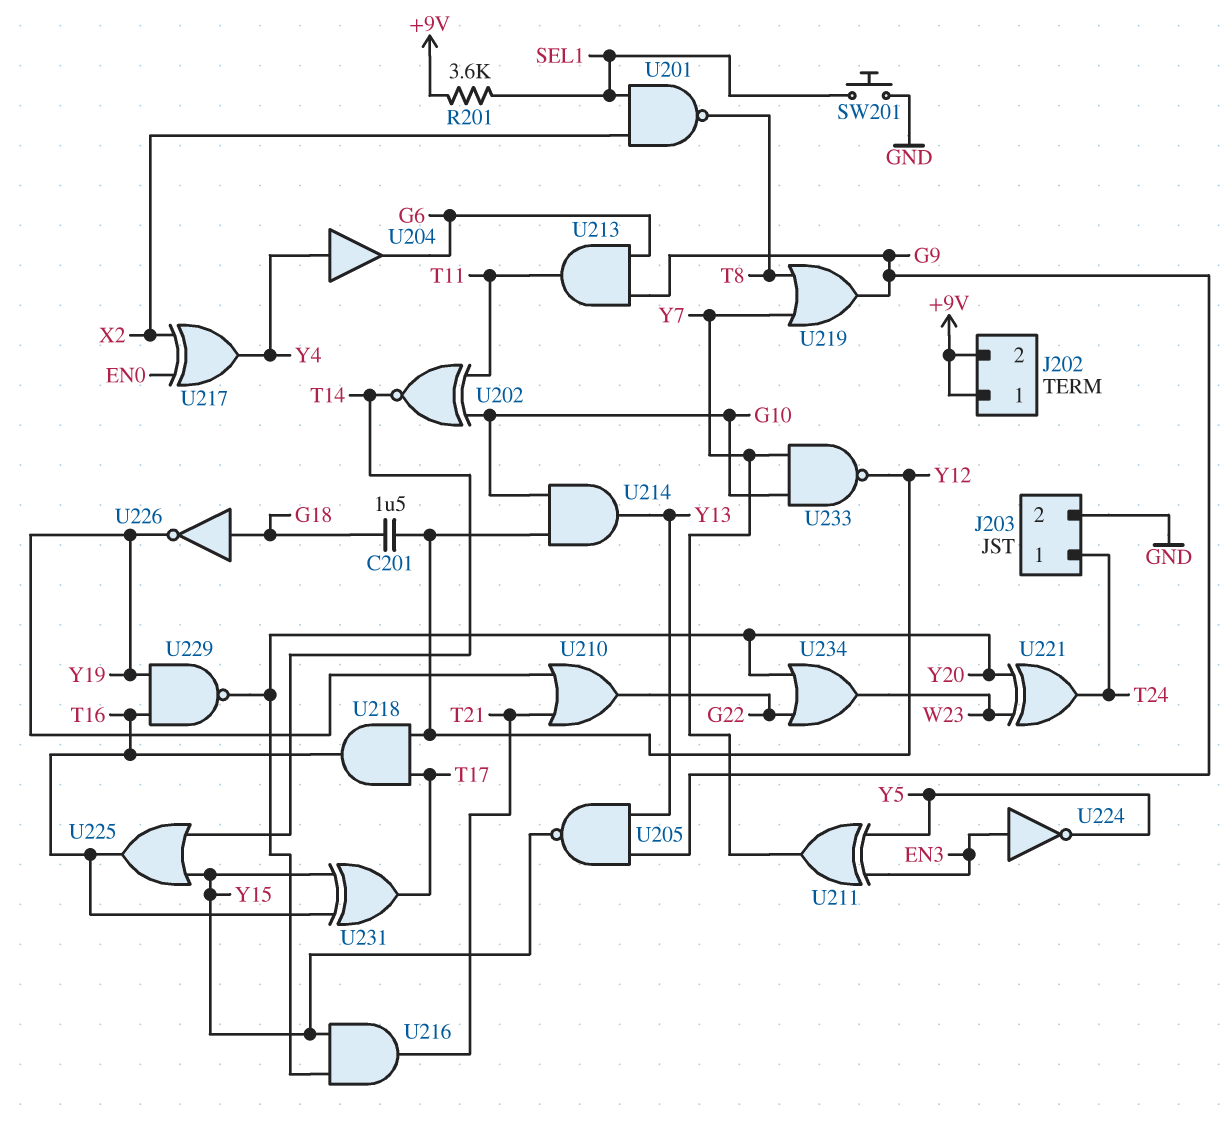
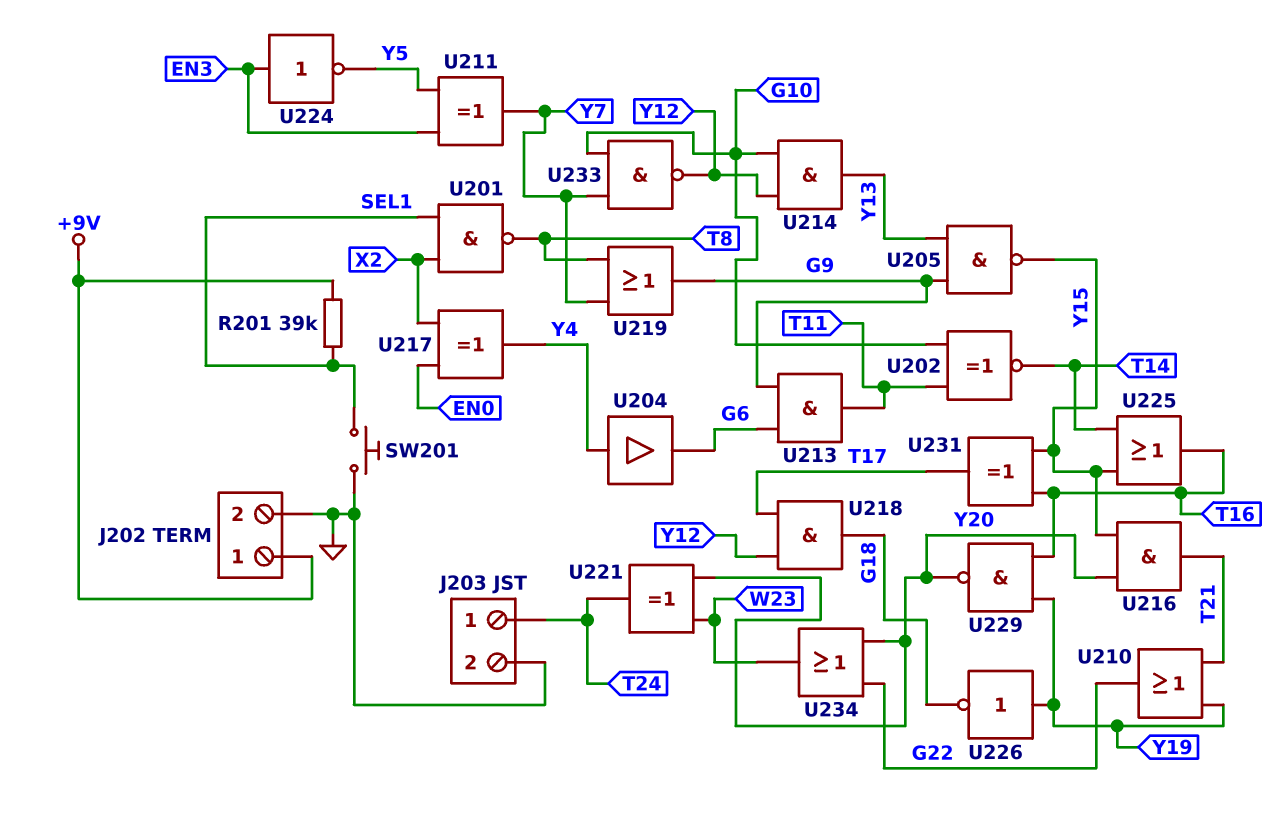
C201: 1.5uF (G18, Y12) -> none
J202 pin 2: +9V -> GND
R201: 3.6k (+9V, SEL1) -> 39k (+9V, SEL1)
U218: AND (in T17, in Y12, out T16) -> AND (in T17, in Y12, out G18)
U226: NOT (in G18, out Y19) -> NOT (in Y19, out G18)

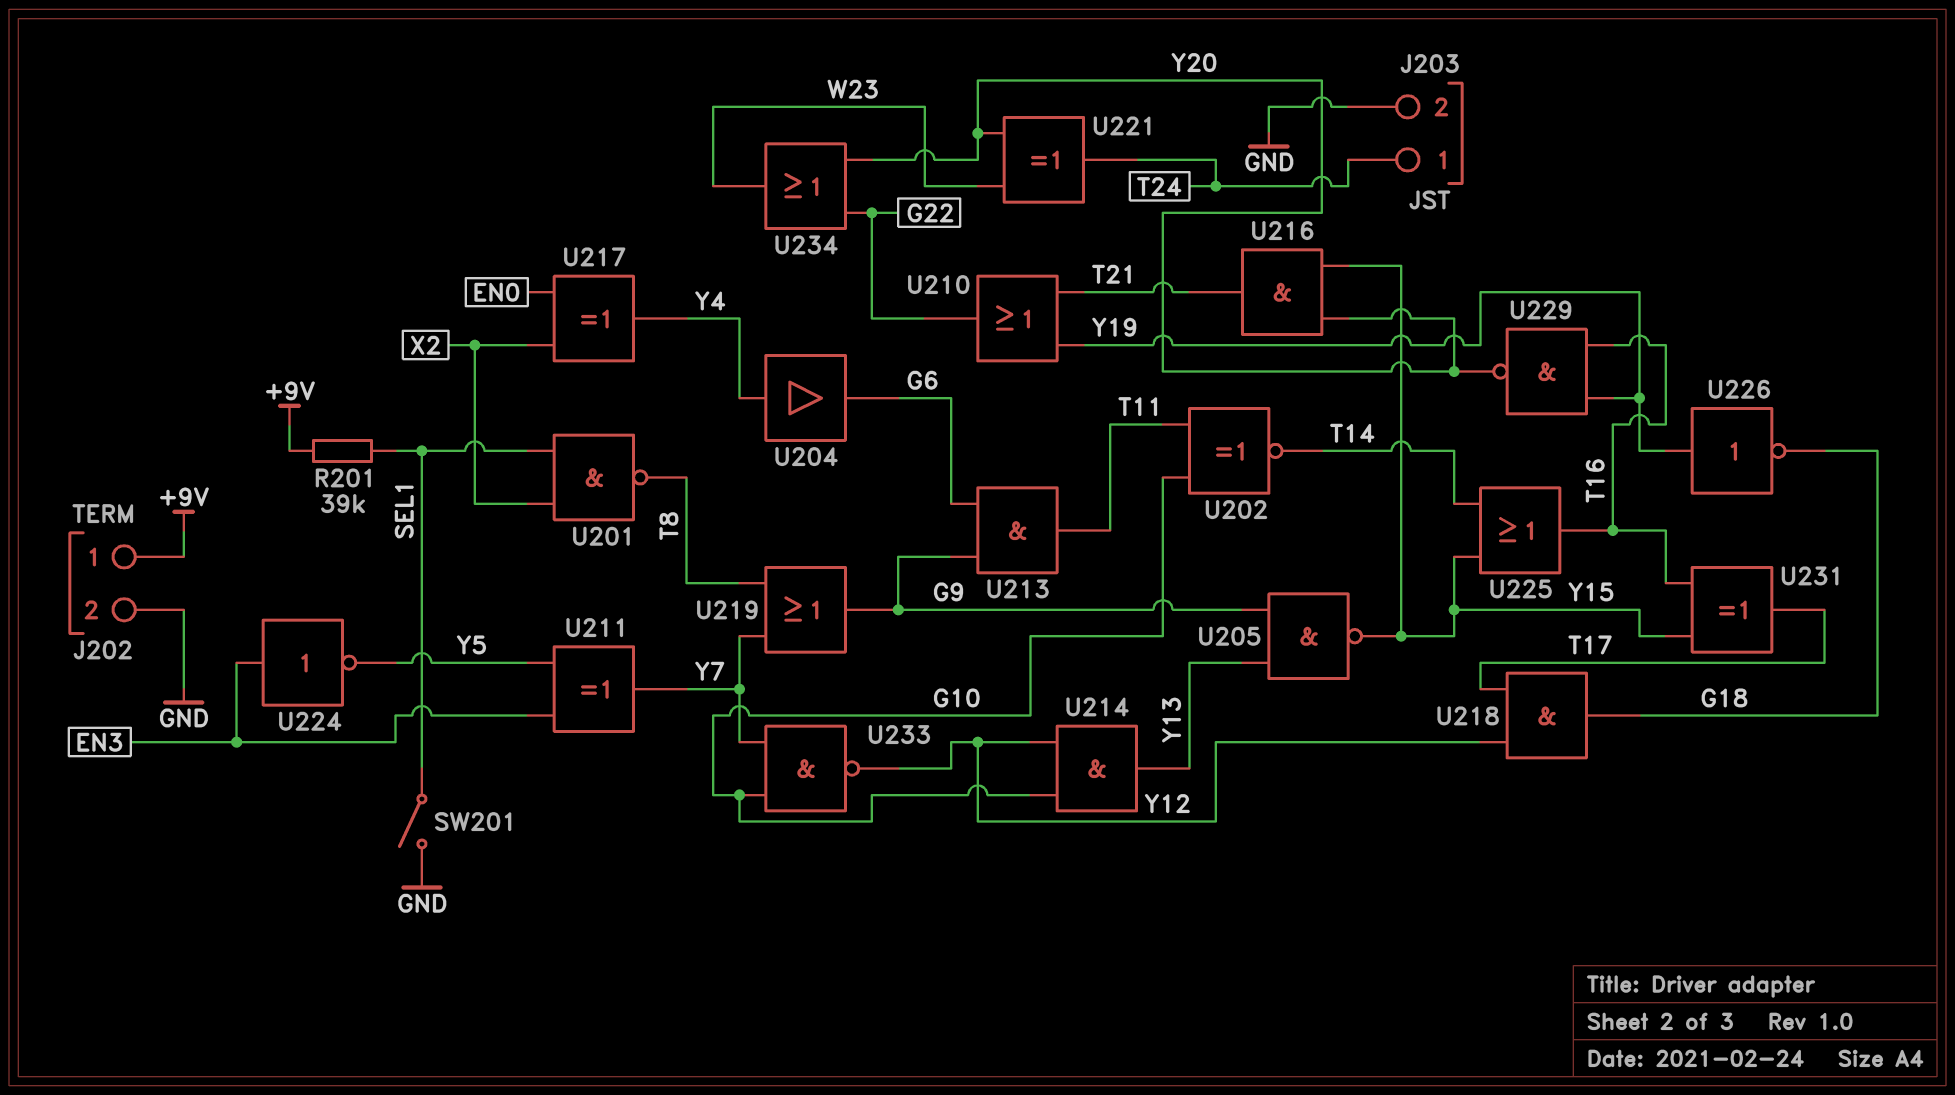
SW201: button (GND, SEL1) -> switch (GND, SEL1)

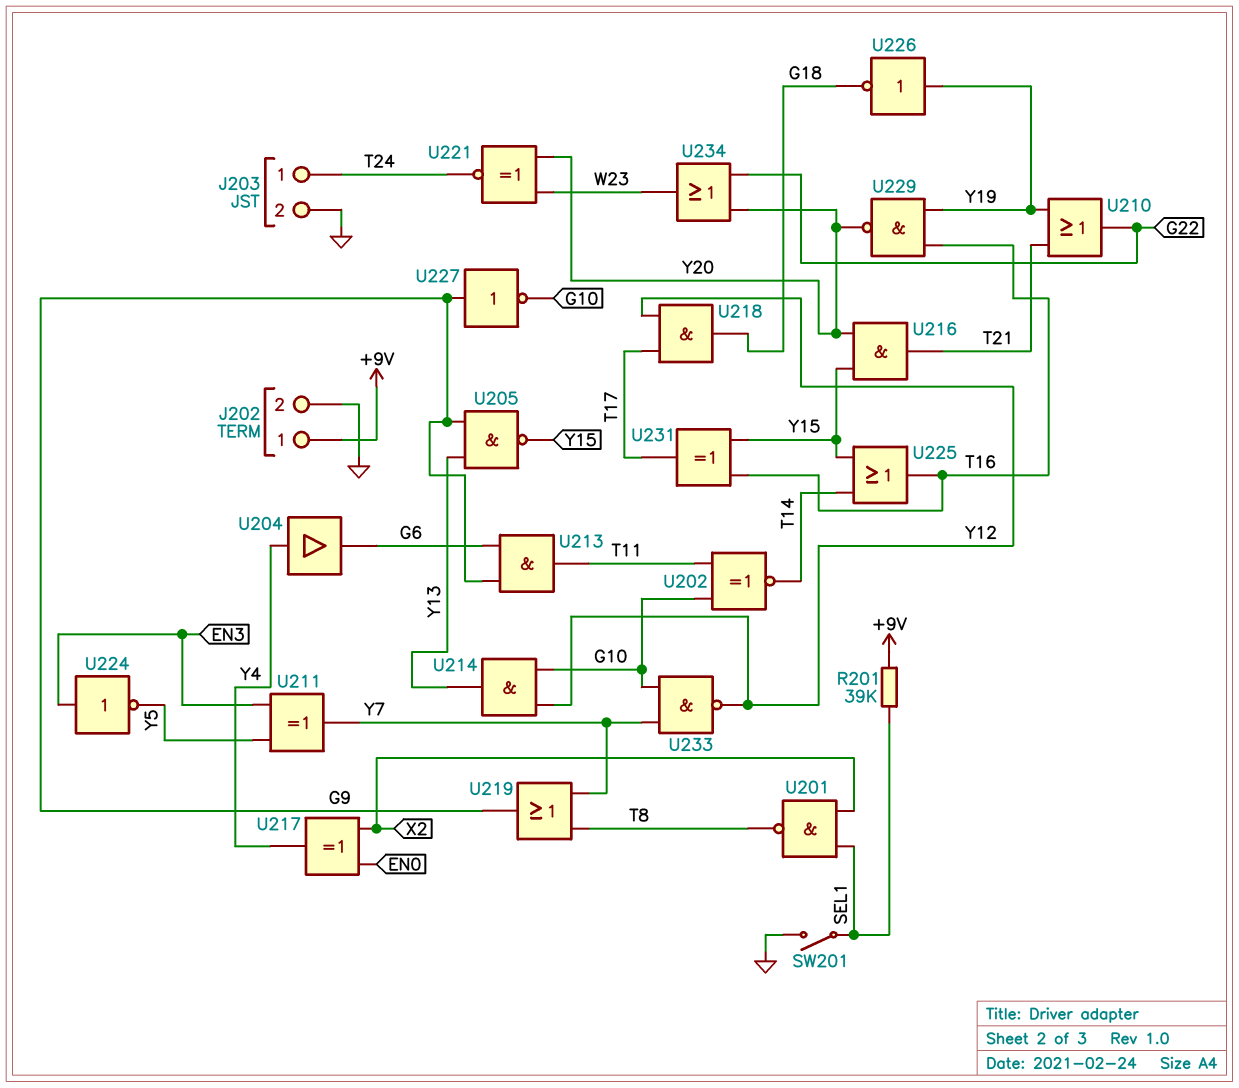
U221: XOR (in W23, in Y20, out T24) -> XNOR (in W23, in Y20, out T24)
U227: none -> NOT (in G9, out G10)

